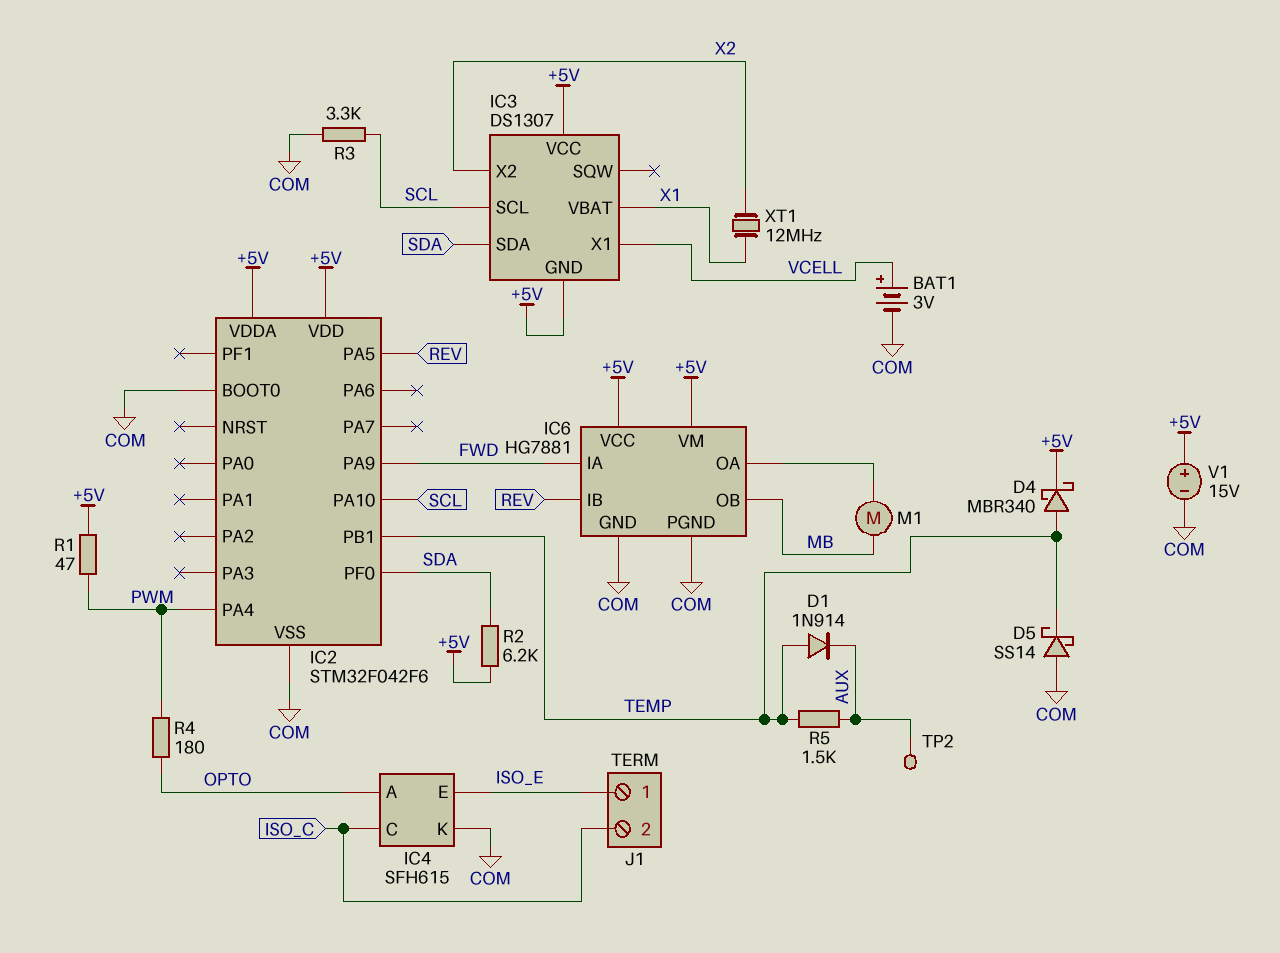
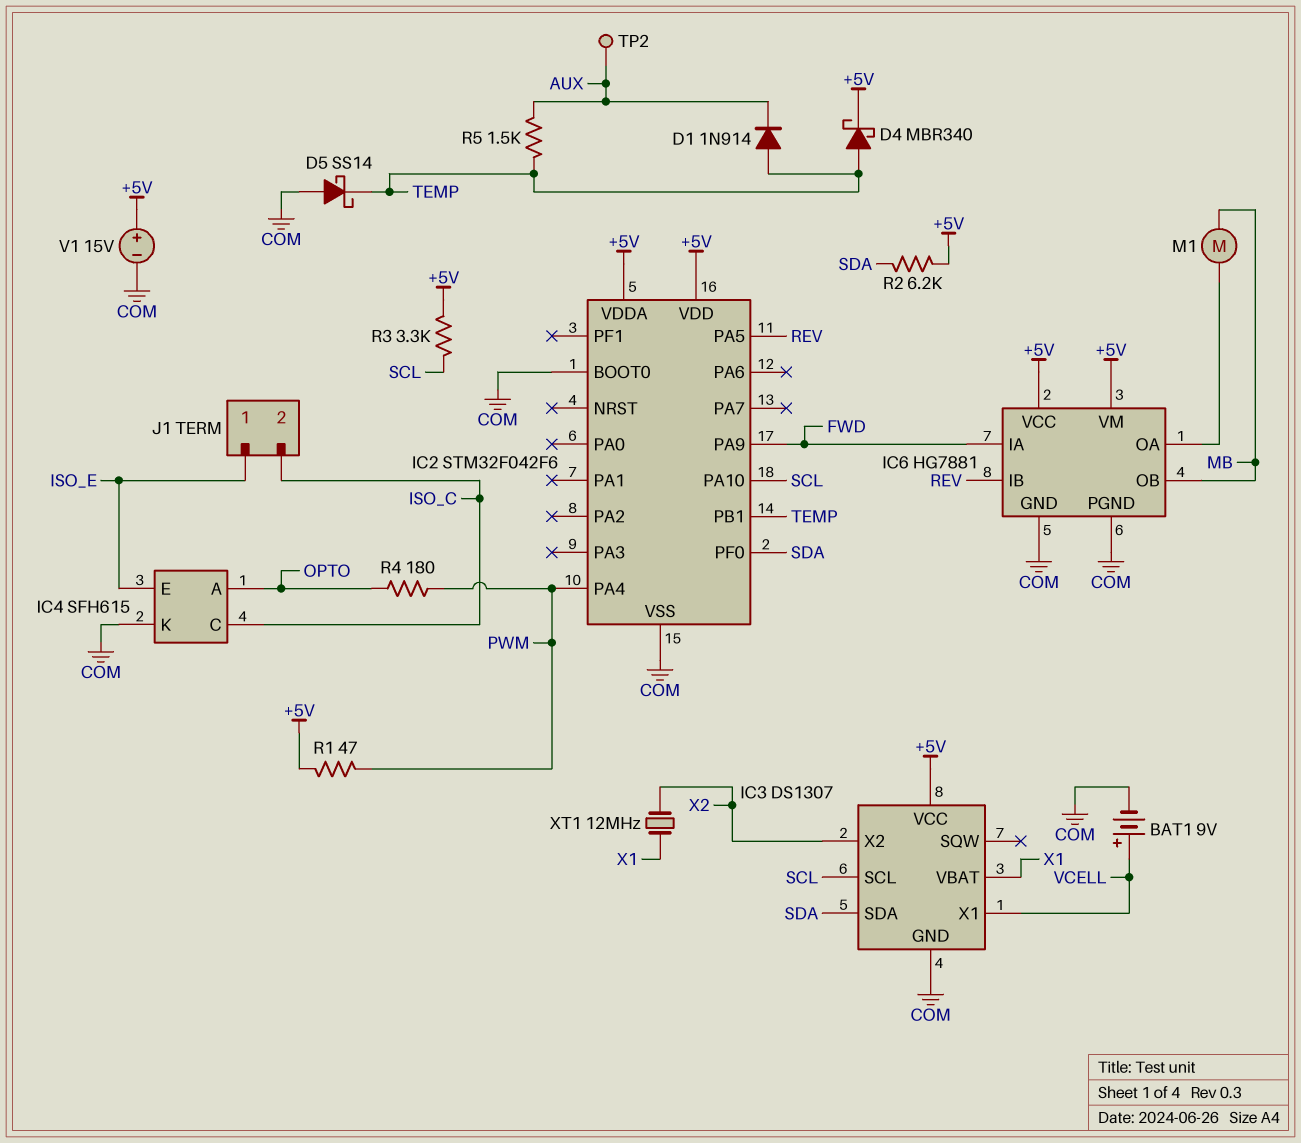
BAT1: 3V (plus VCELL, minus COM) -> 9V (plus VCELL, minus COM)
IC3 pin GND: +5V -> COM
R3: 3.3k (COM, SCL) -> 3.3k (+5V, SCL)

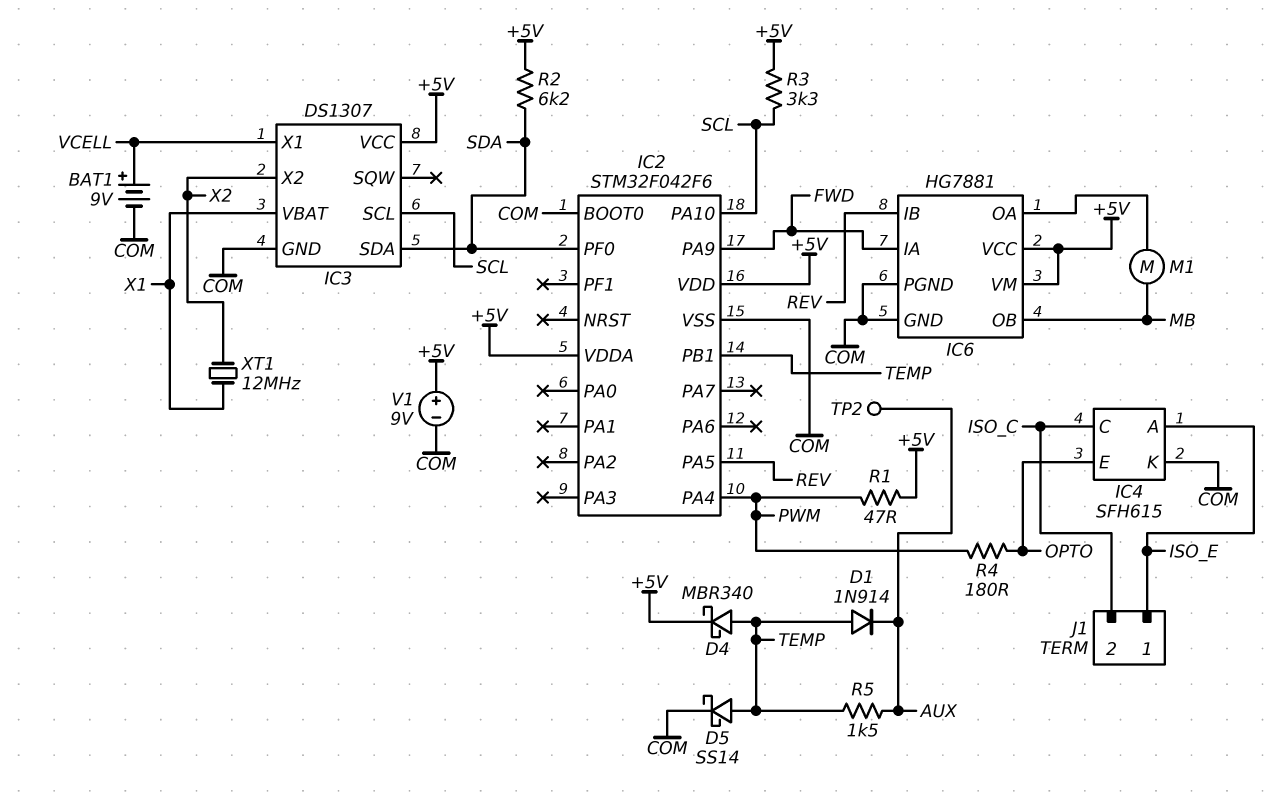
D5: schottky SS14 (A COM, K TEMP) -> schottky SS14 (A TEMP, K COM)
IC4 pin A: OPTO -> ISO_E
IC4 pin E: ISO_E -> OPTO
V1: 15V (plus +5V, minus COM) -> 9V (plus +5V, minus COM)

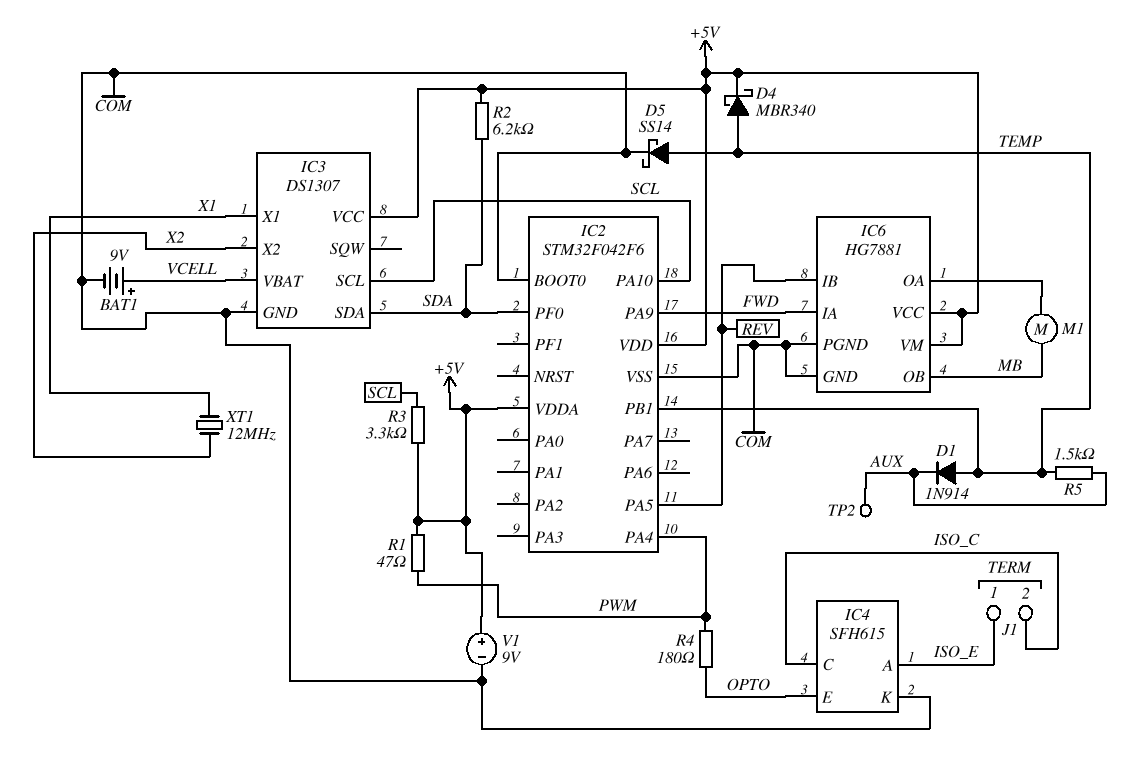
IC3 pin VBAT: X1 -> VCELL
IC3 pin X1: VCELL -> X1

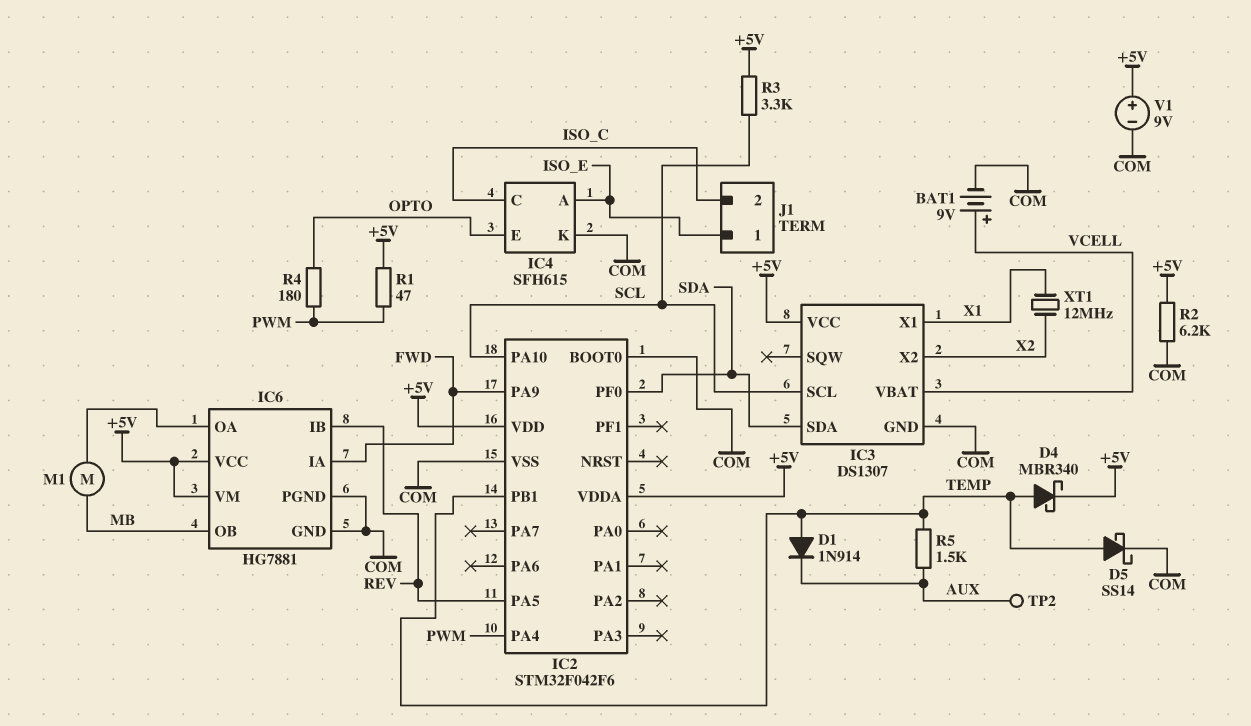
R2: 6.2k (+5V, SDA) -> 6.2k (+5V, COM)

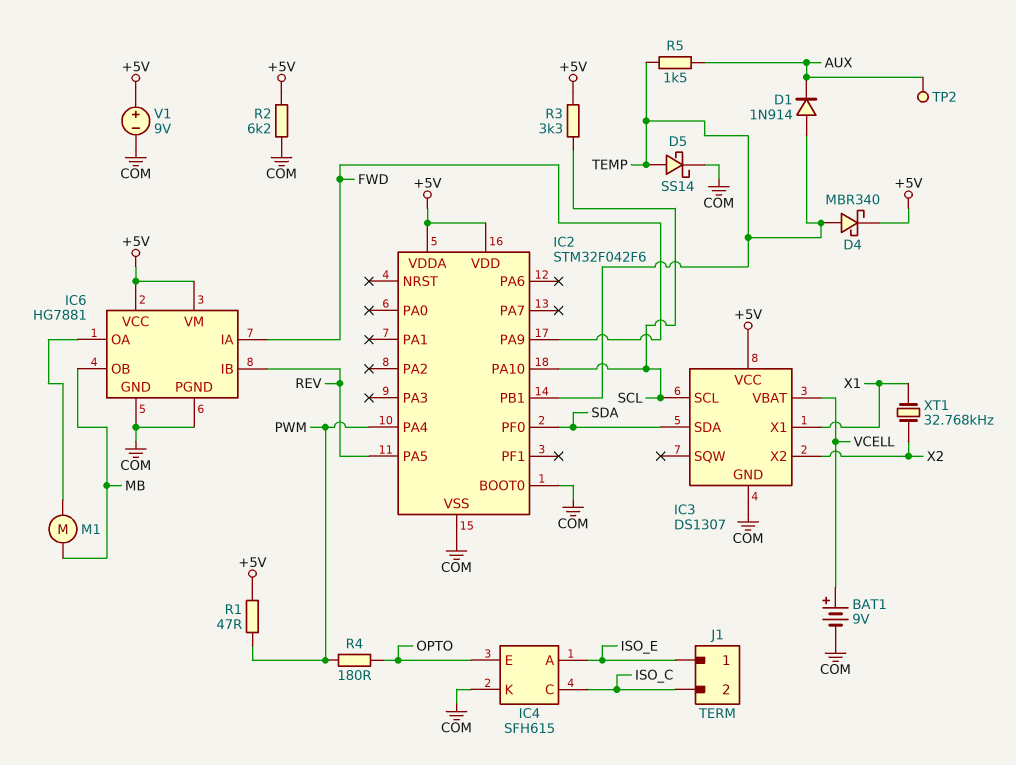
XT1: 12MHz (X1, X2) -> 32.768kHz (X1, X2)

